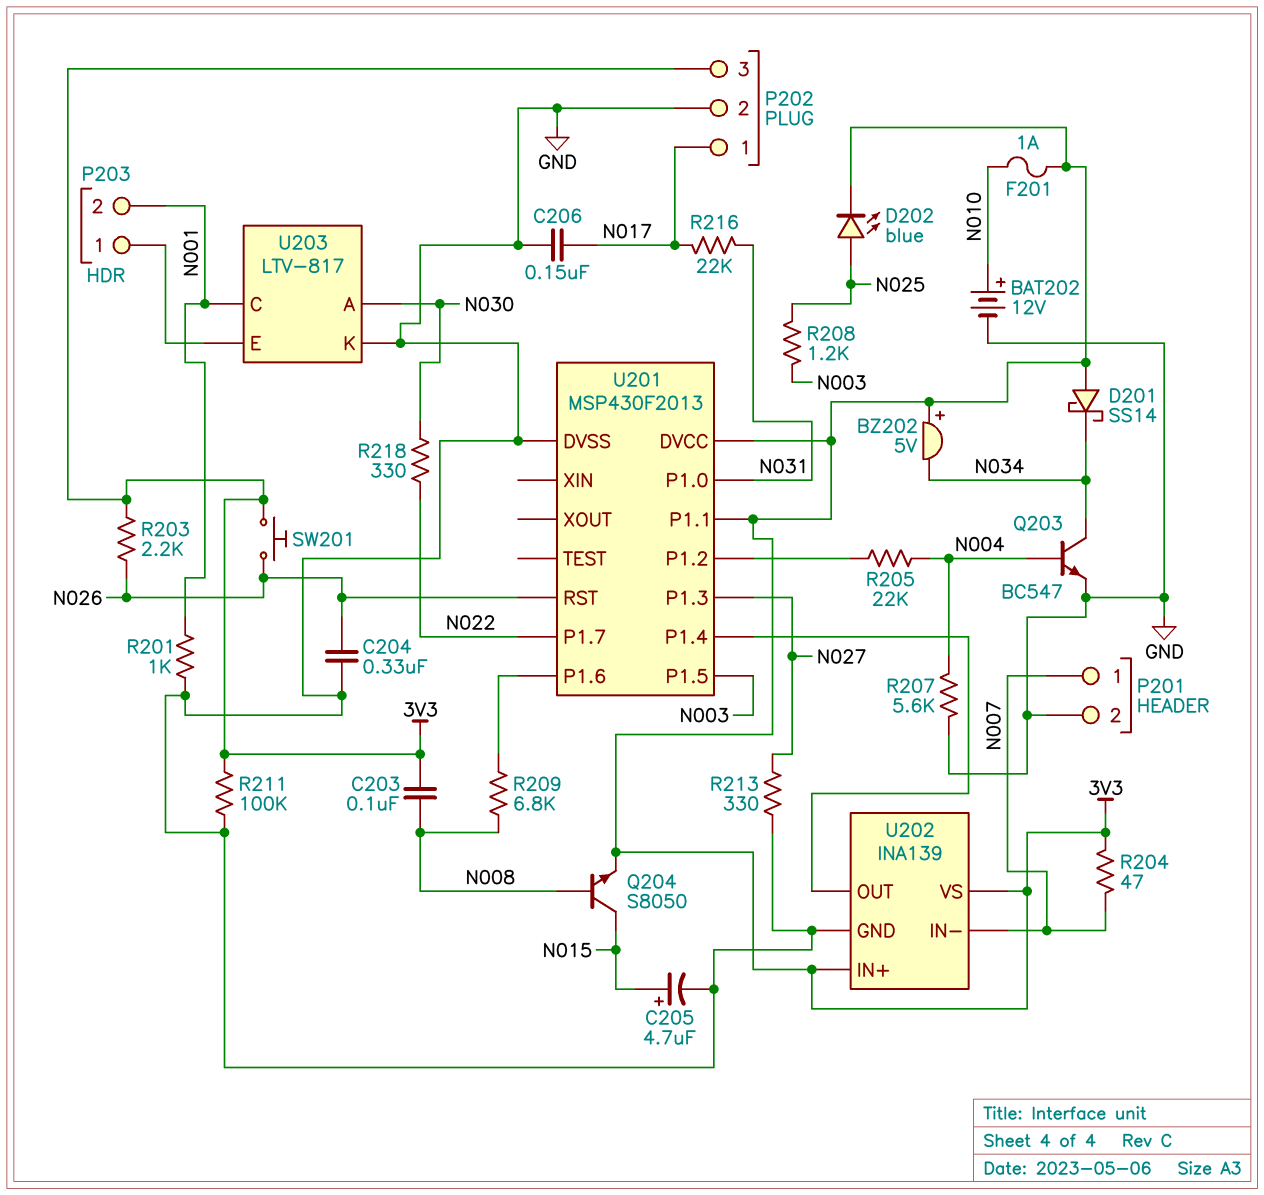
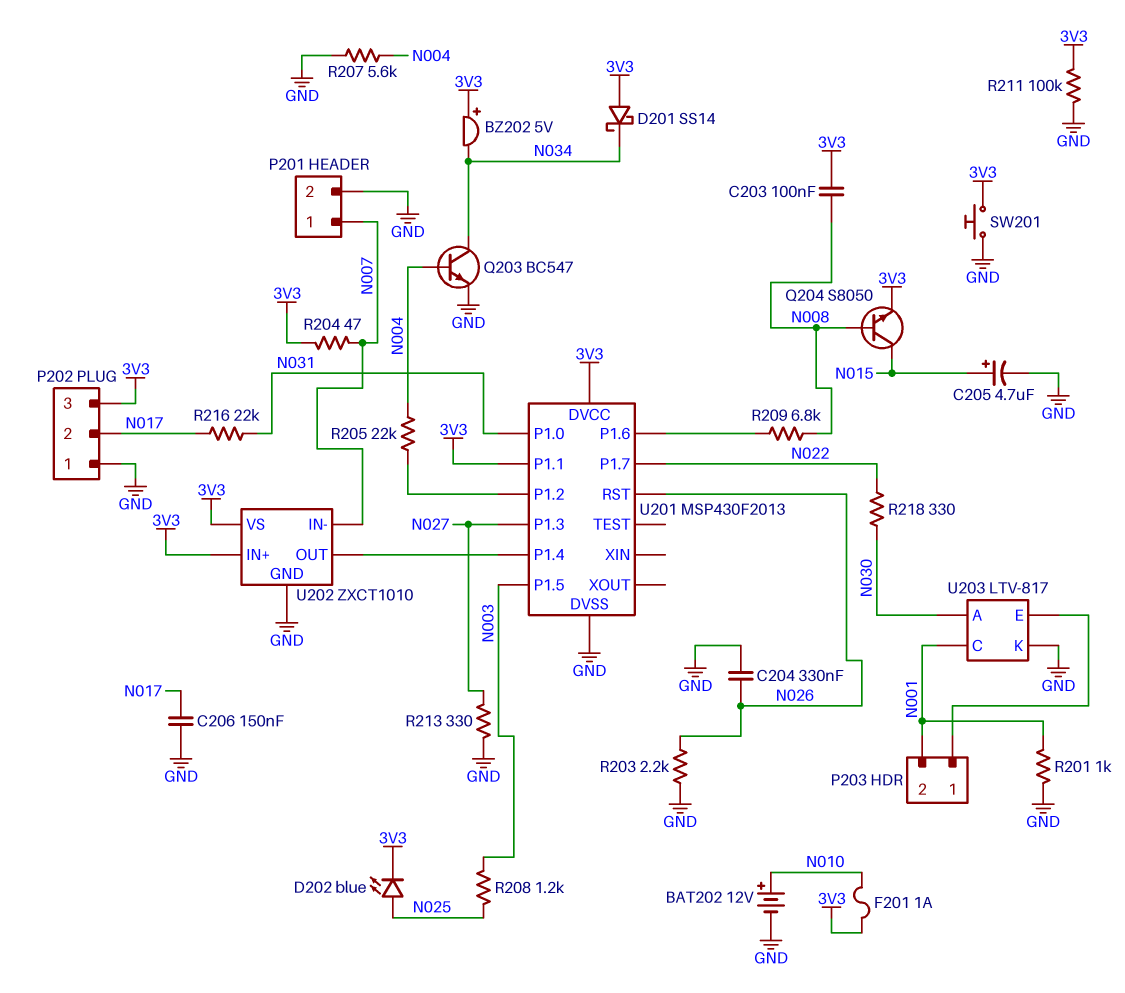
P202 pin 1: N017 -> GND
P202 pin 2: GND -> N017
R203: 2.2k (3V3, N026) -> 2.2k (GND, N026)
SW201: button (3V3, N026) -> button (3V3, GND)
U202: INA139 -> ZXCT1010

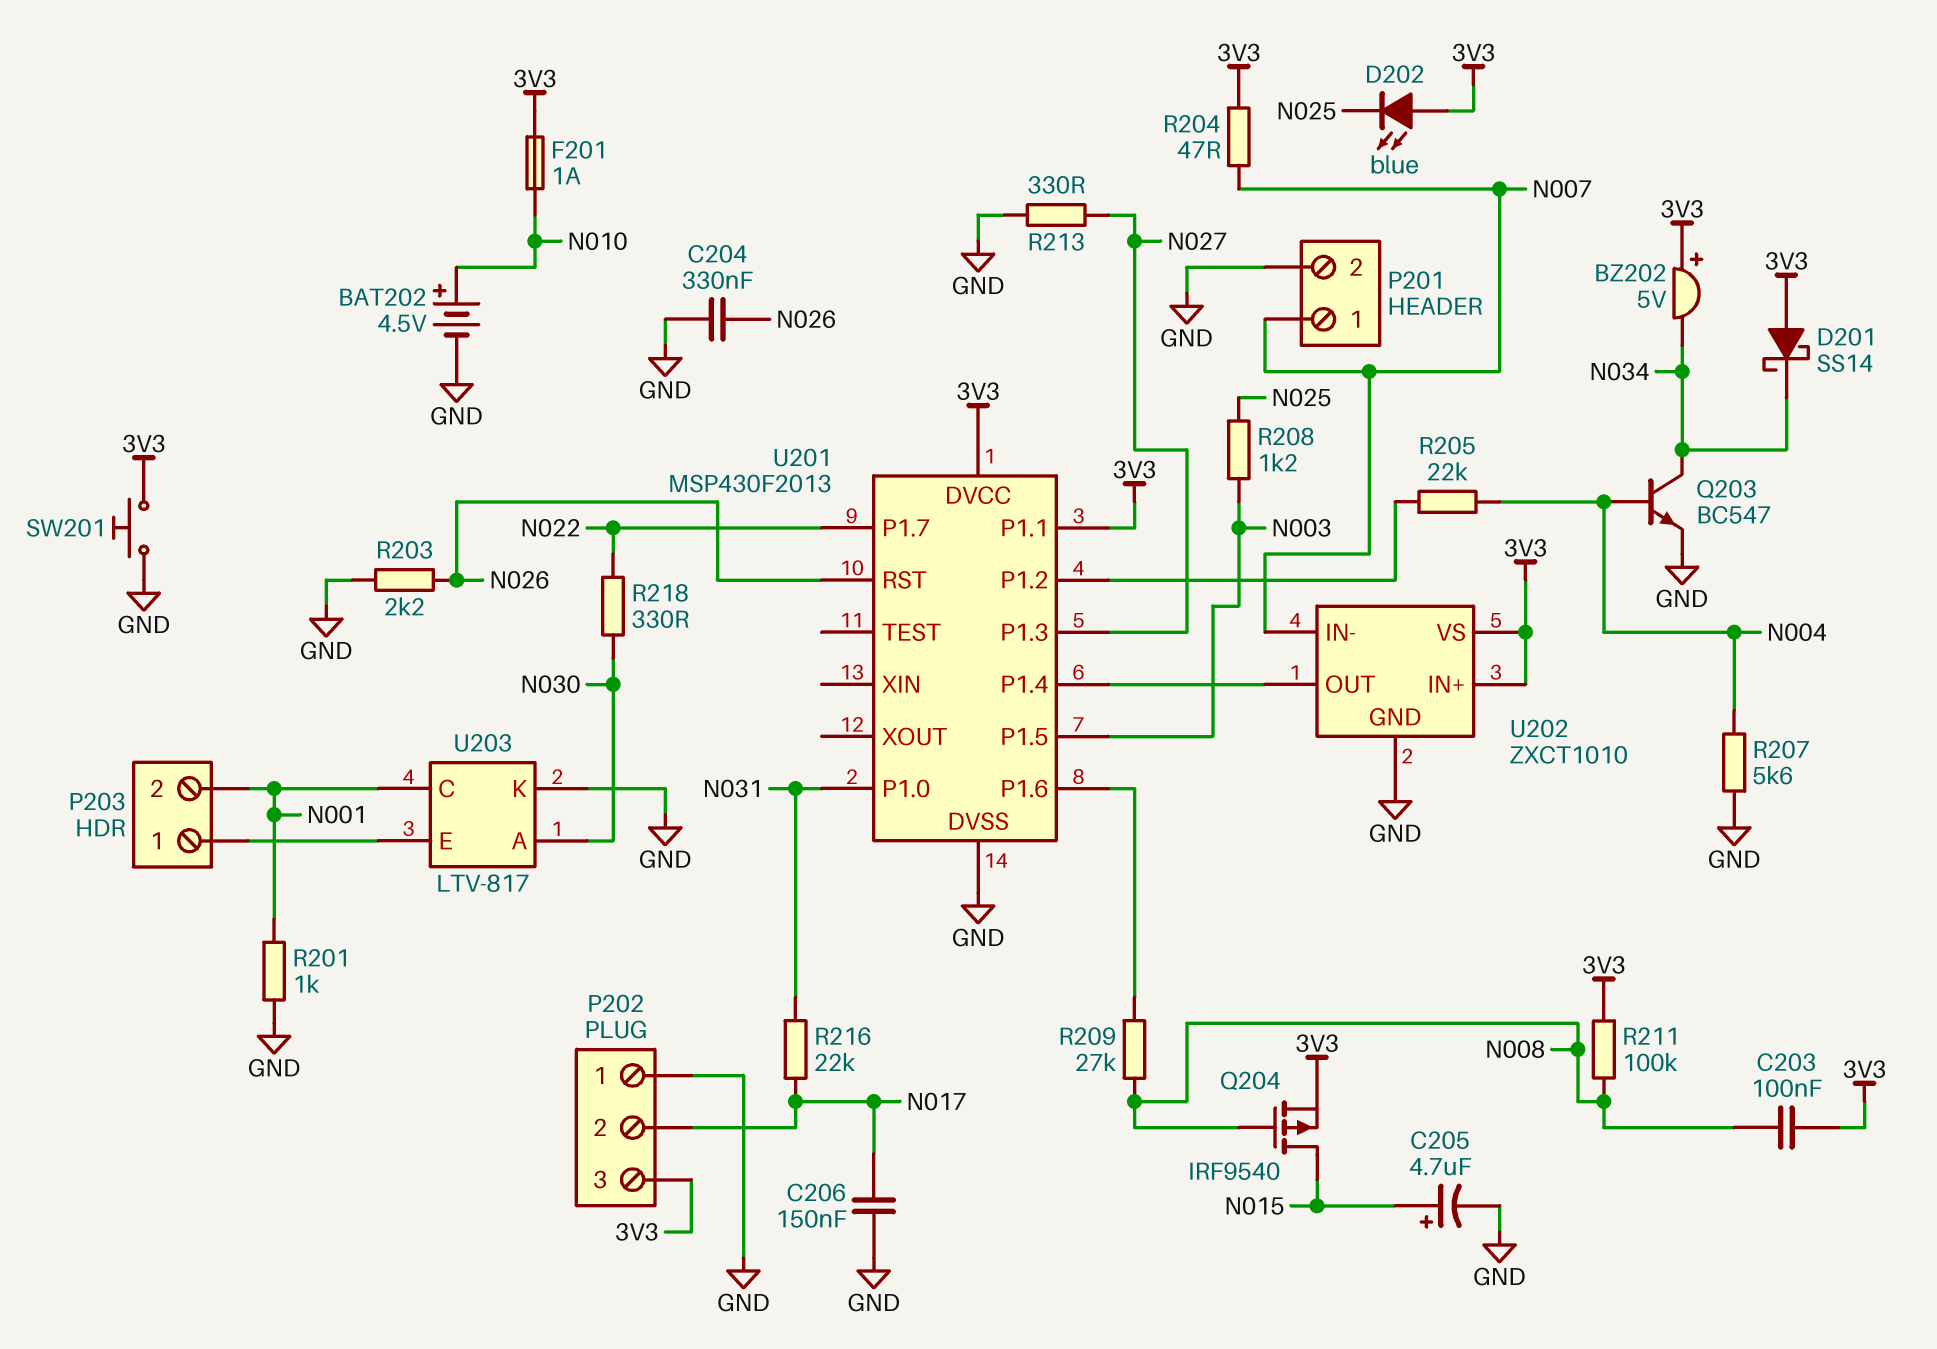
BAT202: 12V (plus N010, minus GND) -> 4.5V (plus N010, minus GND)
D202: LED blue (A N025, K 3V3) -> LED blue (A 3V3, K N025)
Q204: NPN S8050 (B N008, C N015, E 3V3) -> PMOS IRF9540 (G N008, D N015, S 3V3)
R209: 6.8k (N008, U201/P1.6) -> 27k (N008, U201/P1.6)
R211: 100k (3V3, GND) -> 100k (3V3, N008)

